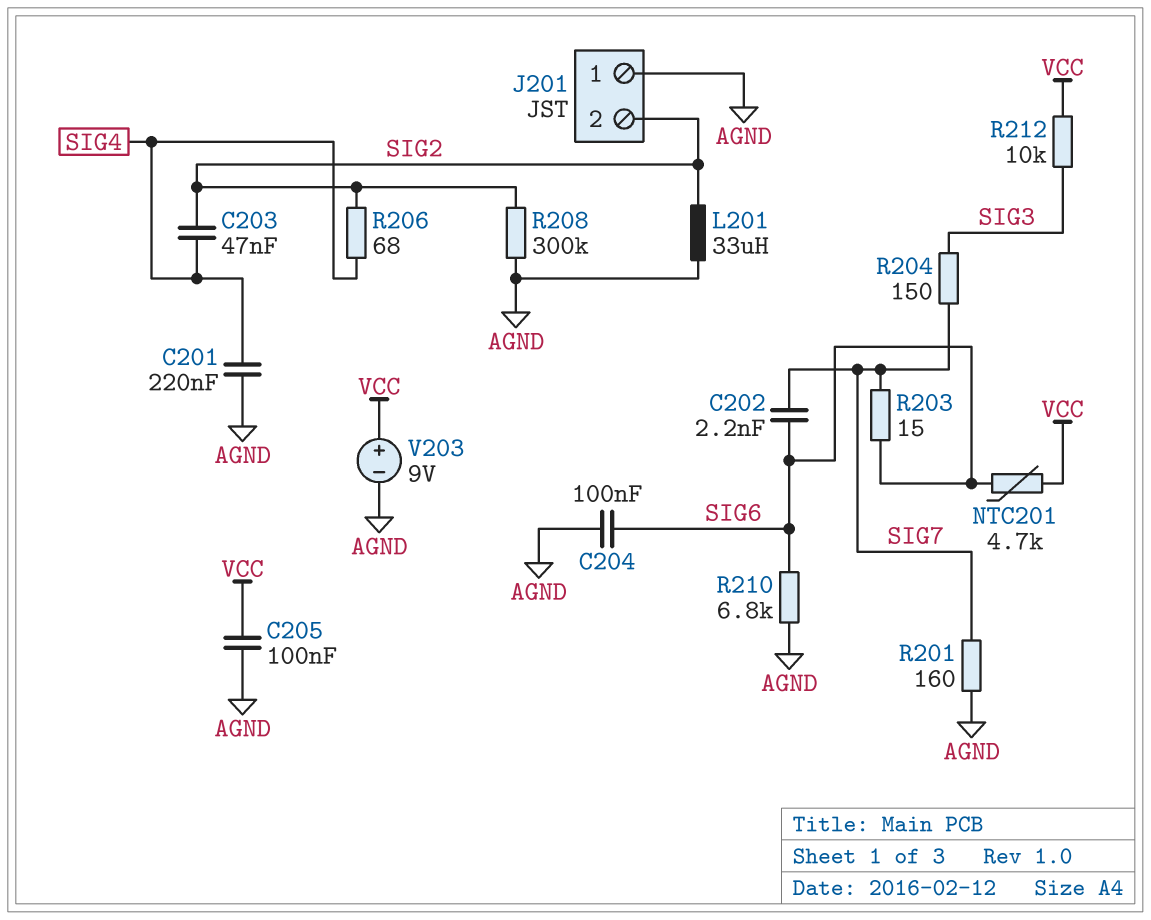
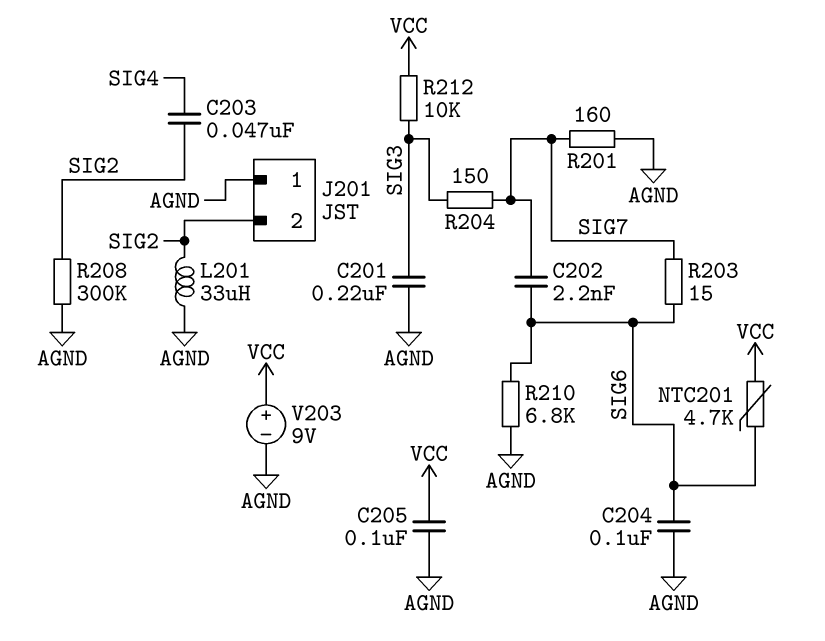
C201: 220nF (AGND, SIG4) -> 220nF (AGND, SIG3)
R206: 68 (SIG2, SIG4) -> none

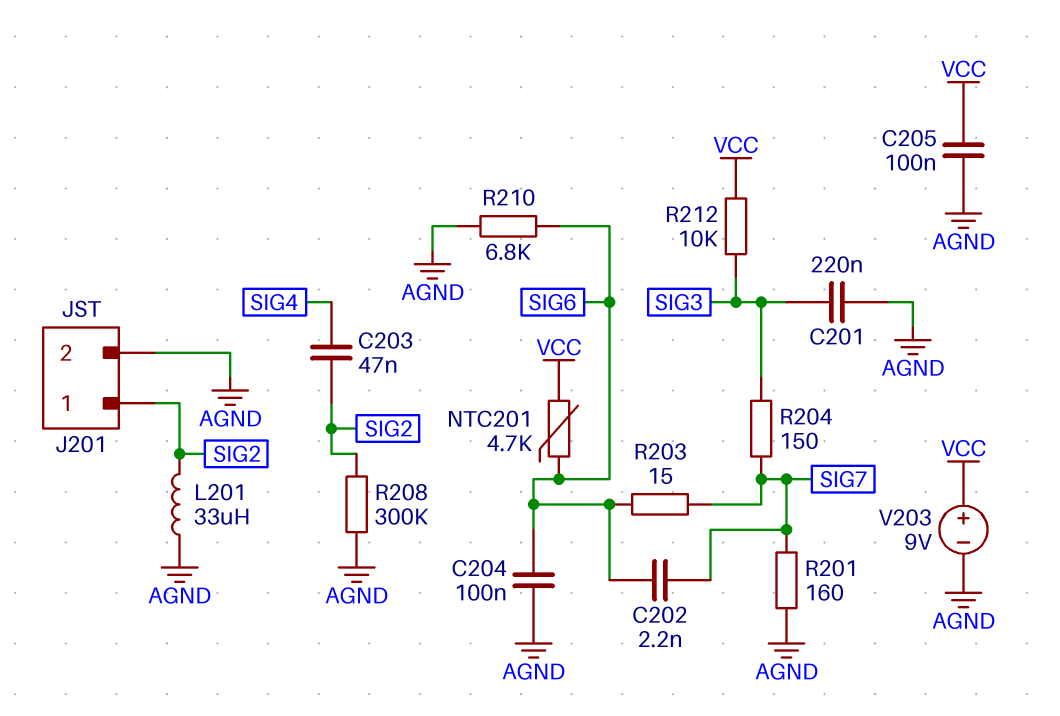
J201 pin 1: AGND -> SIG2
J201 pin 2: SIG2 -> AGND

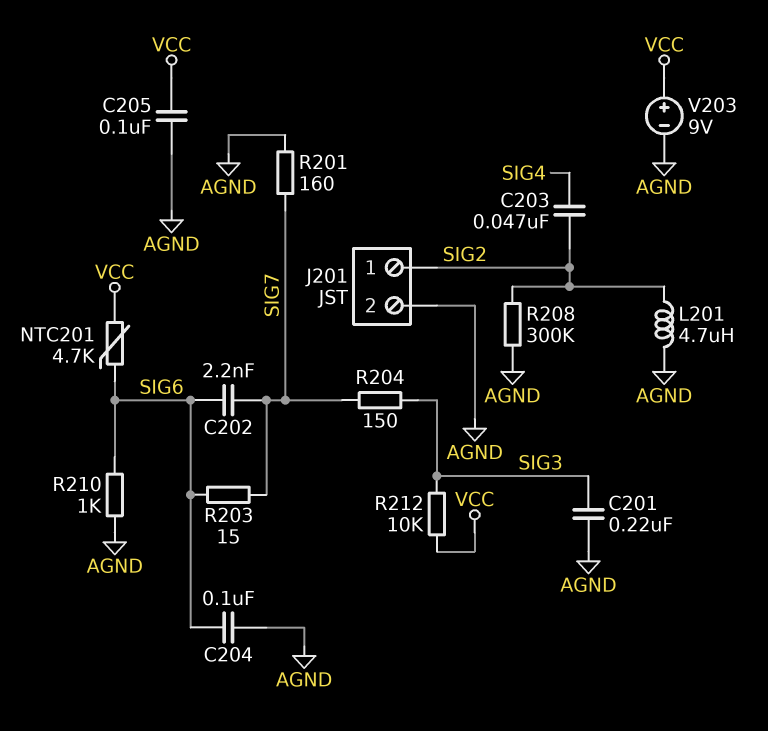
L201: 33uH (AGND, SIG2) -> 4.7uH (AGND, SIG2)
R210: 6.8k (AGND, SIG6) -> 1k (AGND, SIG6)

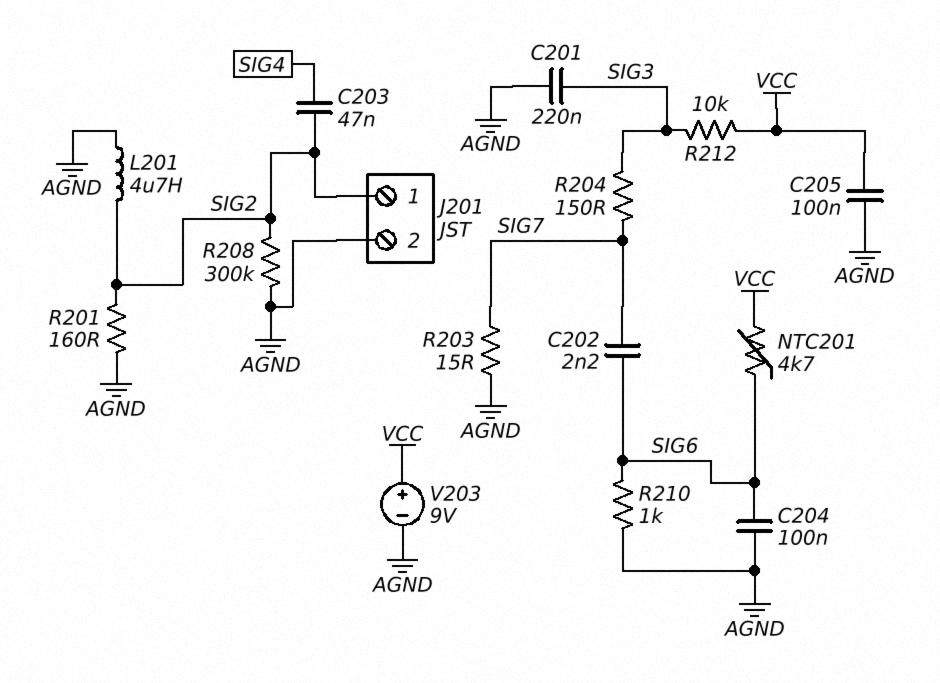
R201: 160 (AGND, SIG7) -> 160 (AGND, SIG2)
R203: 15 (SIG6, SIG7) -> 15 (AGND, SIG7)

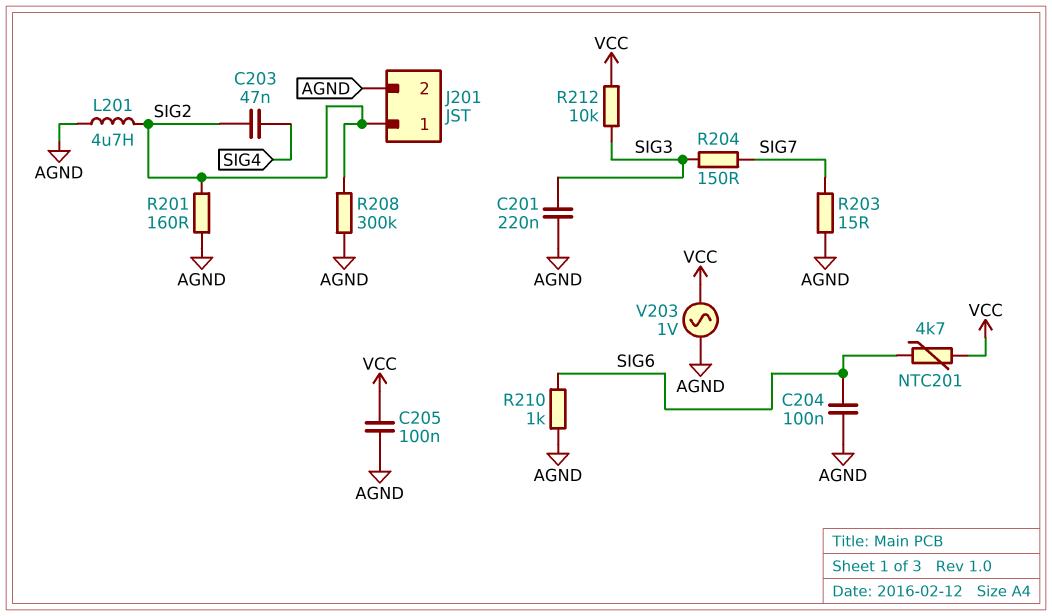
C202: 2.2nF (SIG6, SIG7) -> none
V203: 9V (plus VCC, minus AGND) -> AC 1V (AGND, VCC)

